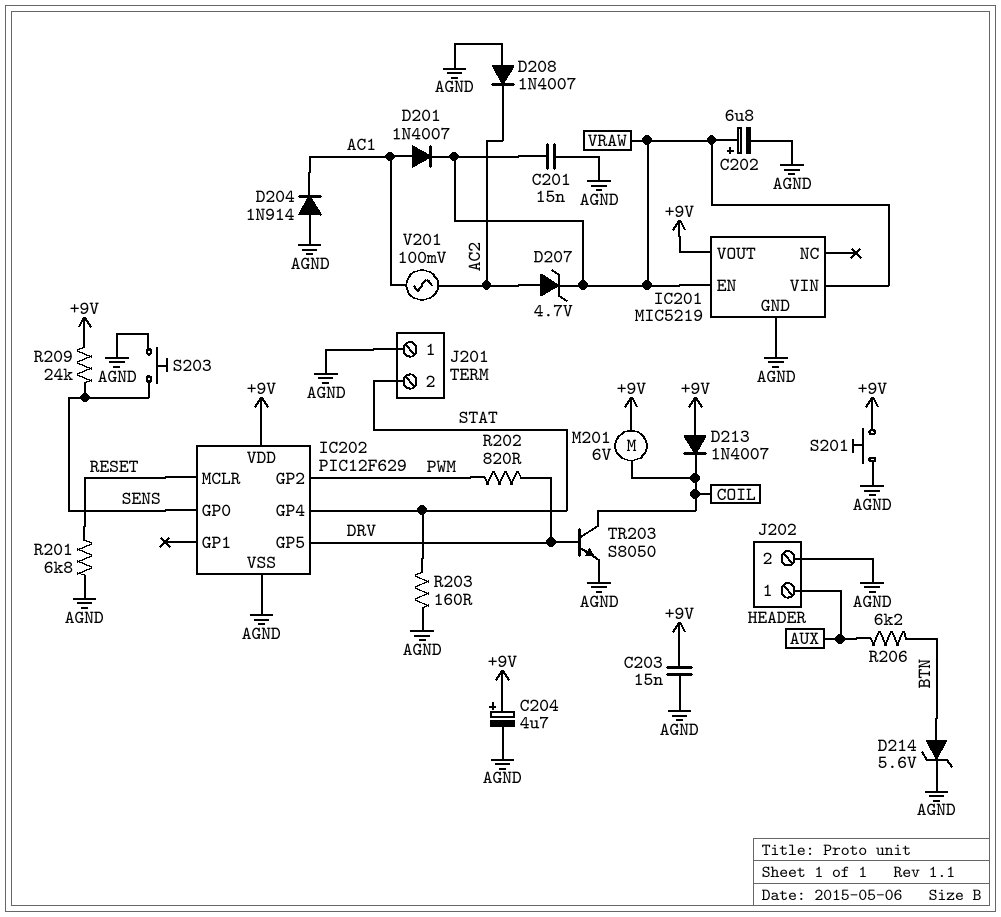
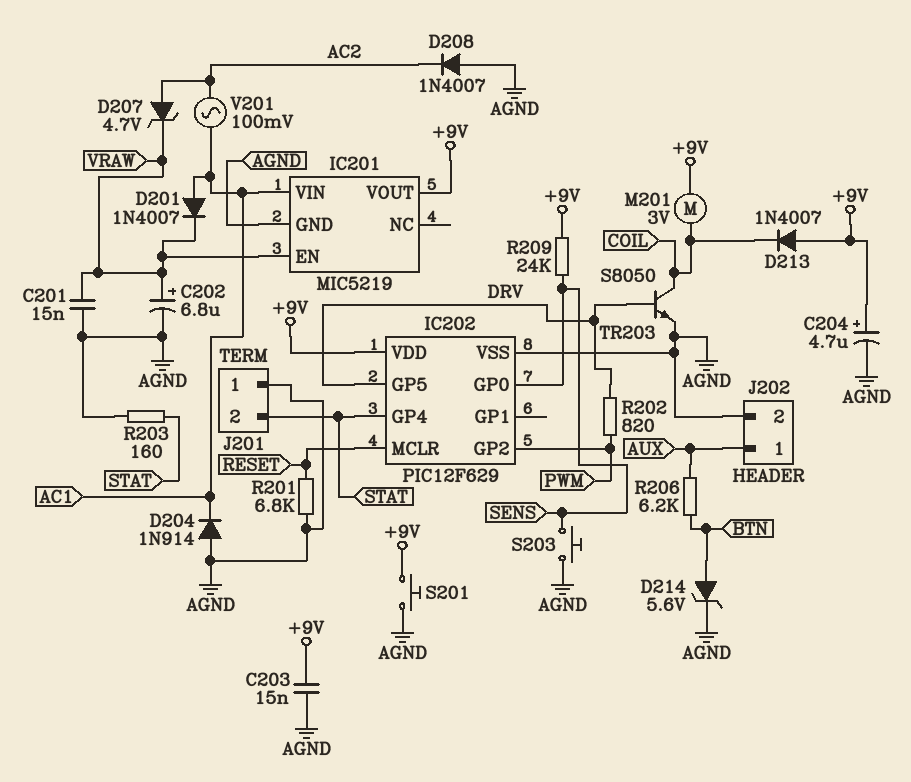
IC201 pin VIN: VRAW -> AC1
M201: motor 6V (+9V, COIL) -> motor 3V (+9V, COIL)

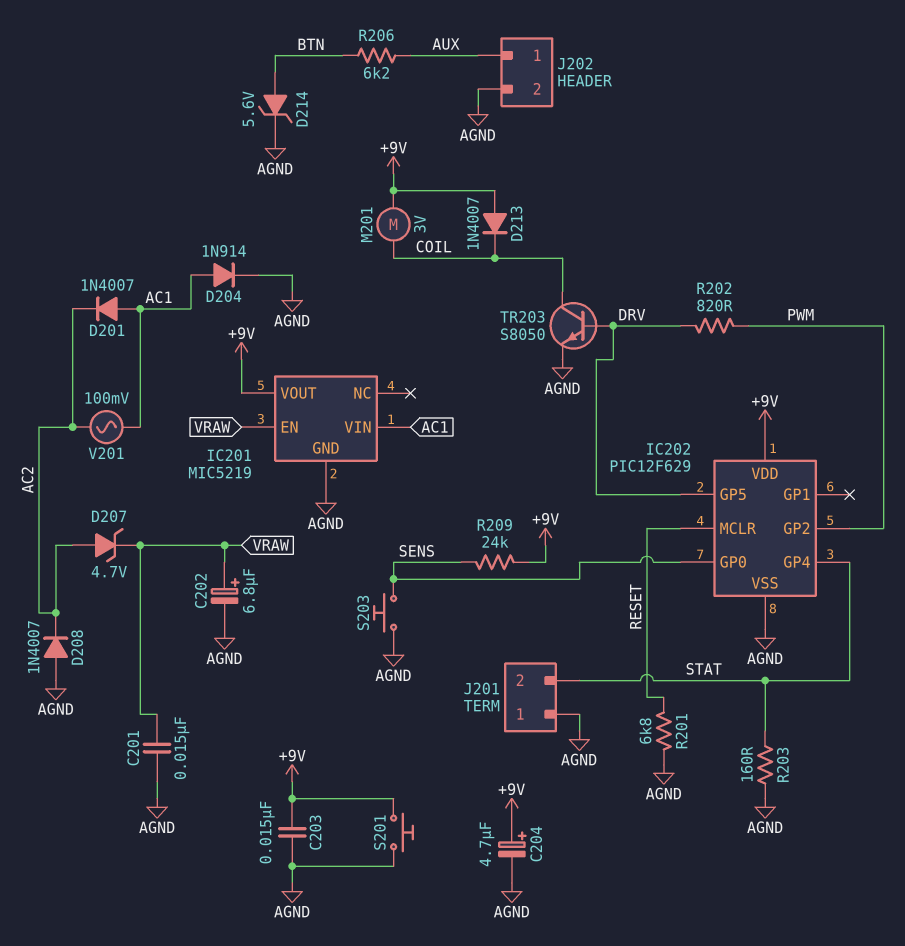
D201: diode 1N4007 (A AC1, K VRAW) -> diode 1N4007 (A AC1, K AC2)
D204: diode 1N914 (A AGND, K AC1) -> diode 1N914 (A AC1, K AGND)

